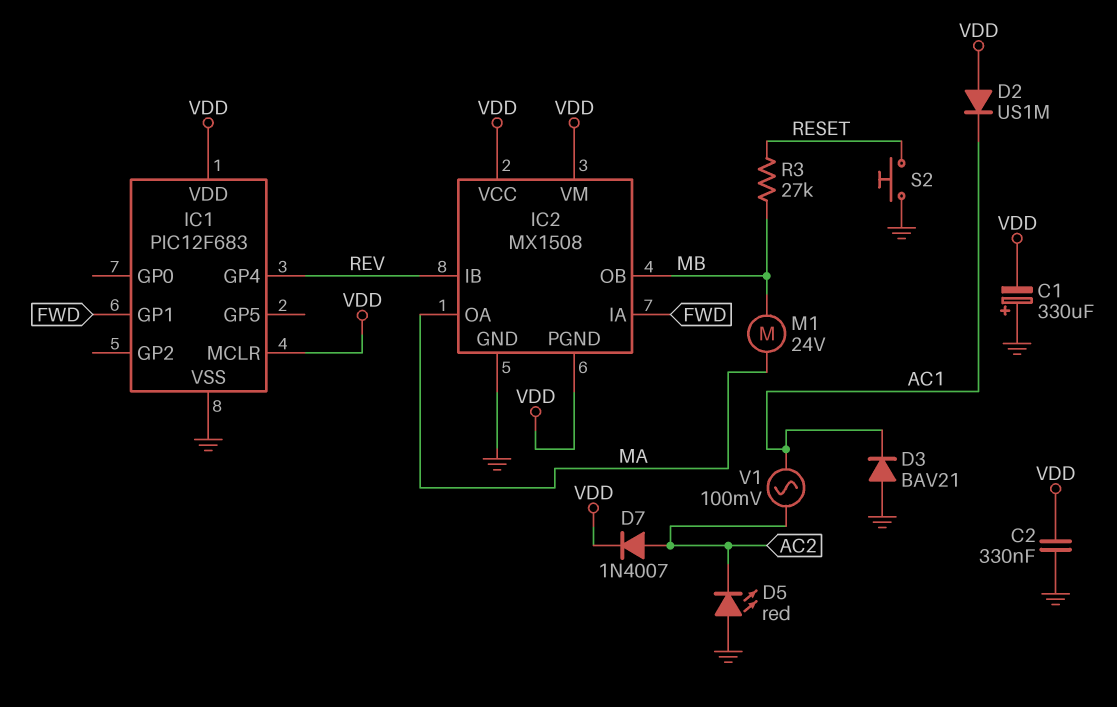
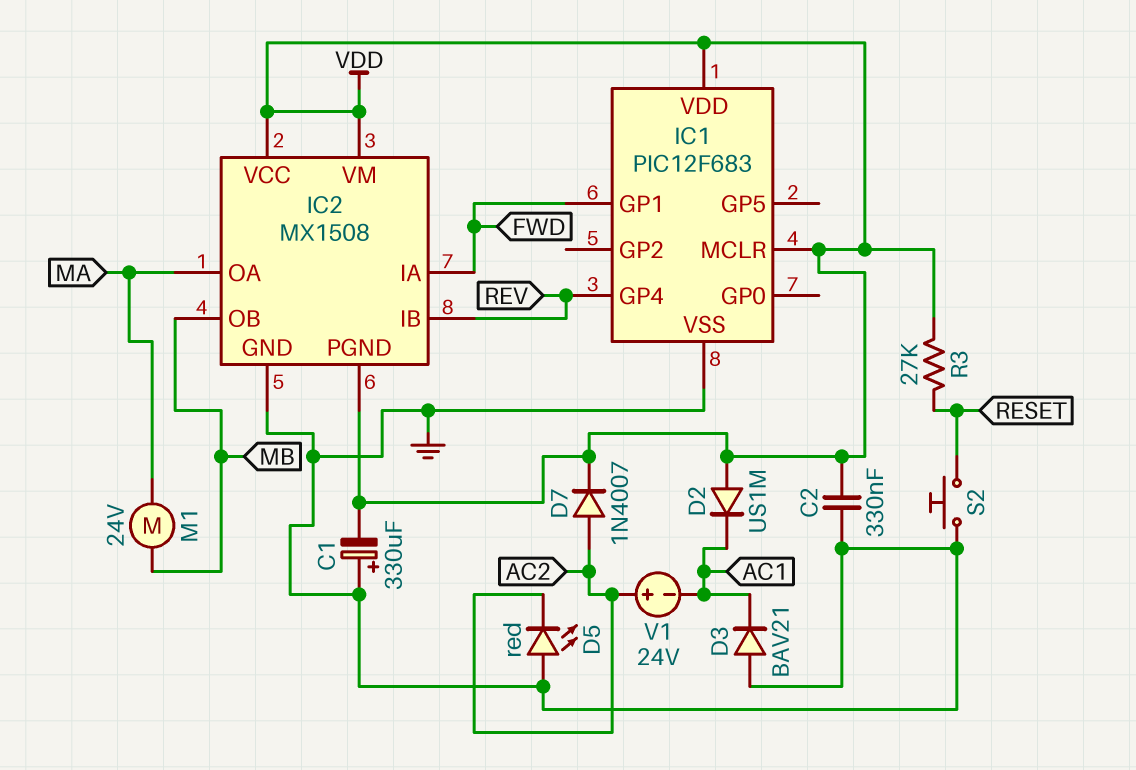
R3: 27k (MB, RESET) -> 27k (RESET, VDD)
V1: AC 100mV (AC1, AC2) -> 24V (plus AC2, minus AC1)

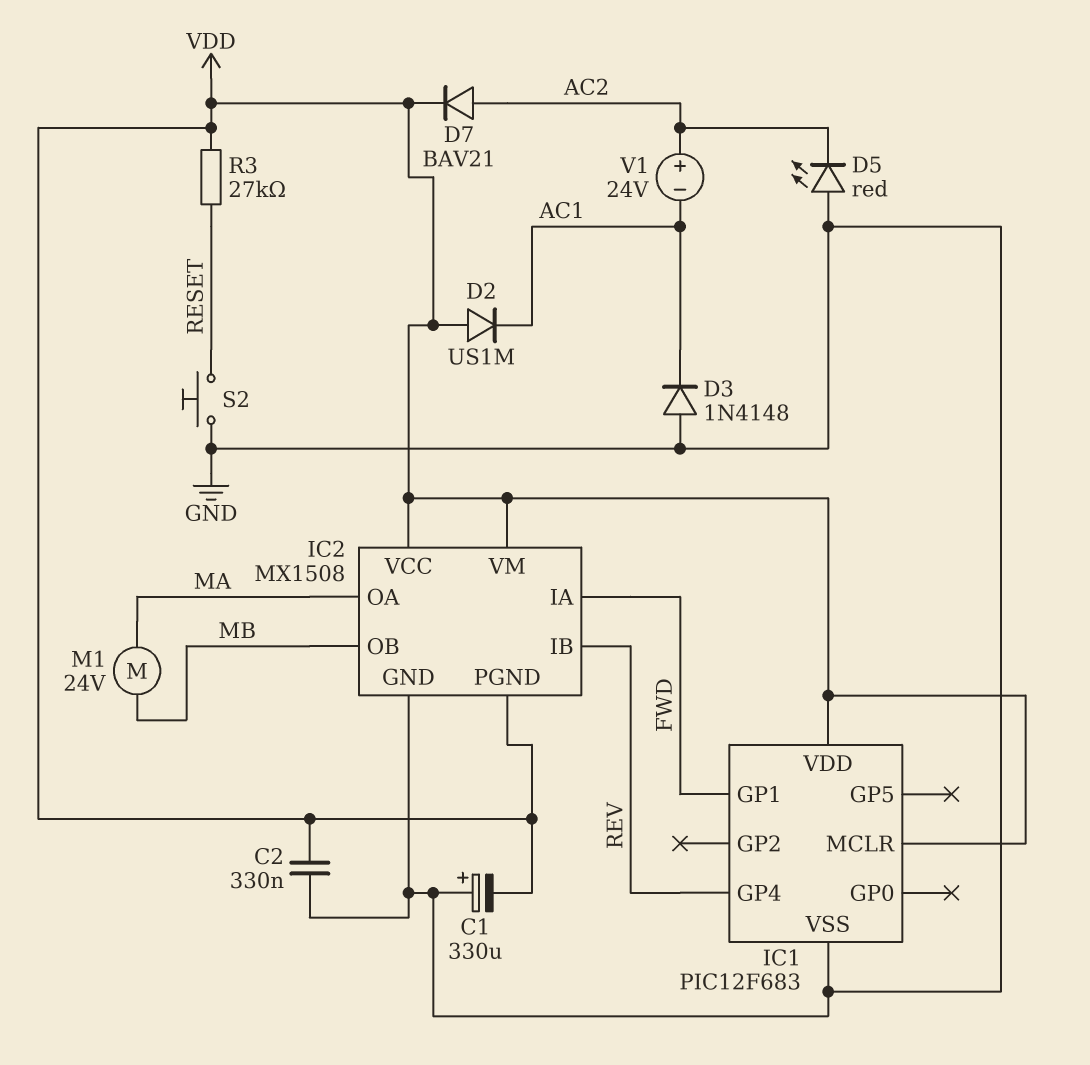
D3: diode BAV21 (A GND, K AC1) -> diode 1N4148 (A GND, K AC1)
D7: diode 1N4007 (A AC2, K VDD) -> diode BAV21 (A AC2, K VDD)

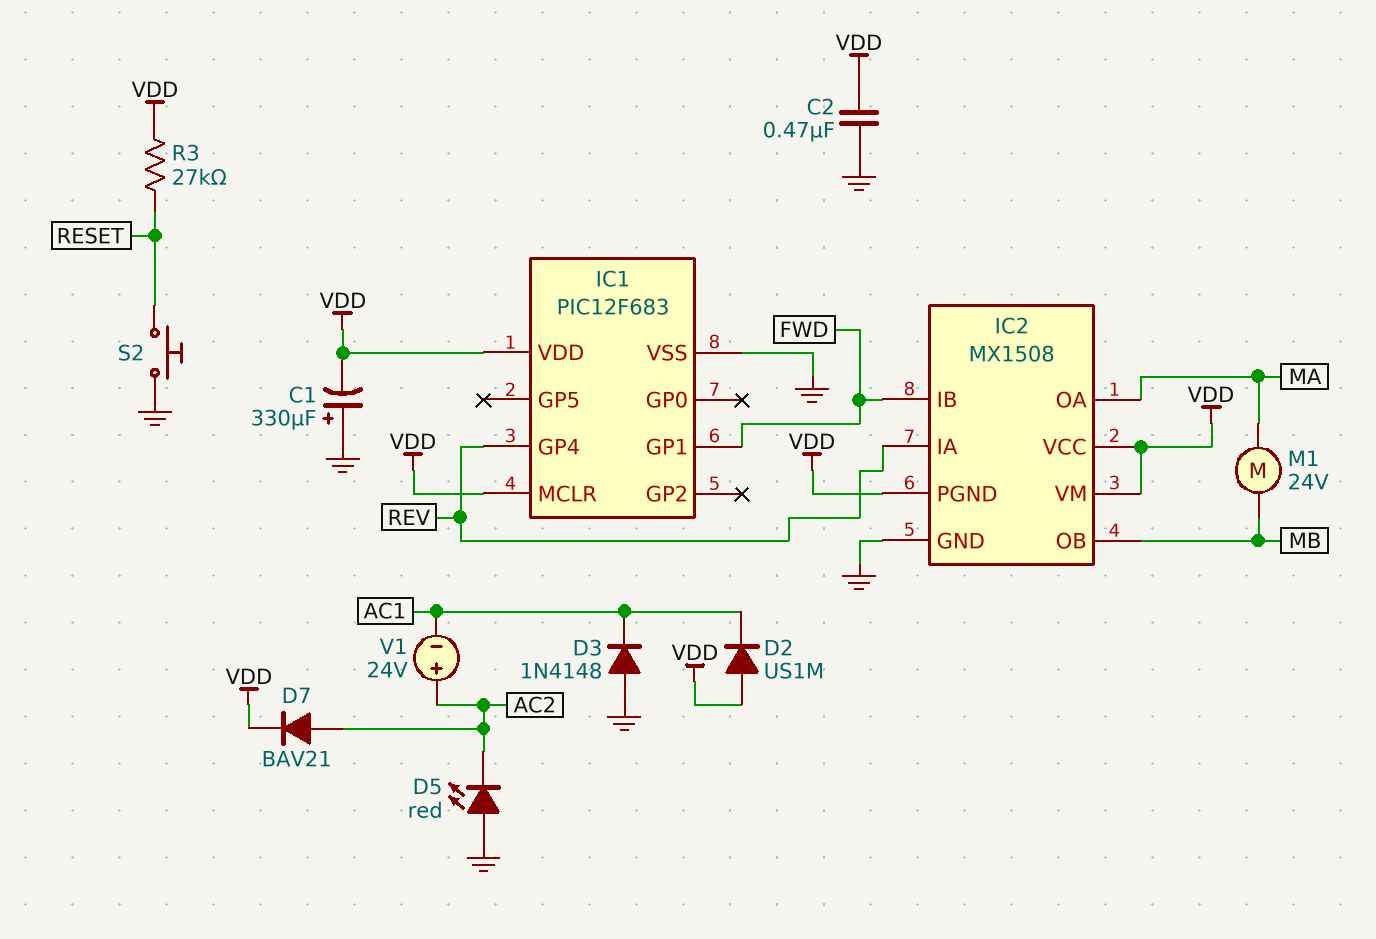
C2: 330nF (GND, VDD) -> 470nF (GND, VDD)
IC2 pin IA: FWD -> REV
IC2 pin IB: REV -> FWD

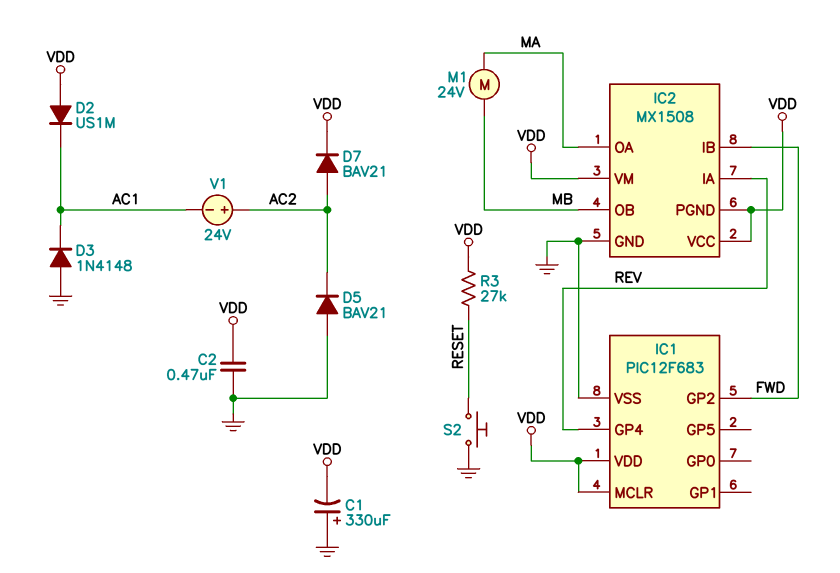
D5: LED red (A GND, K AC2) -> diode BAV21 (A GND, K AC2)
IC1 pin GP1: FWD -> none
IC1 pin GP2: none -> FWD

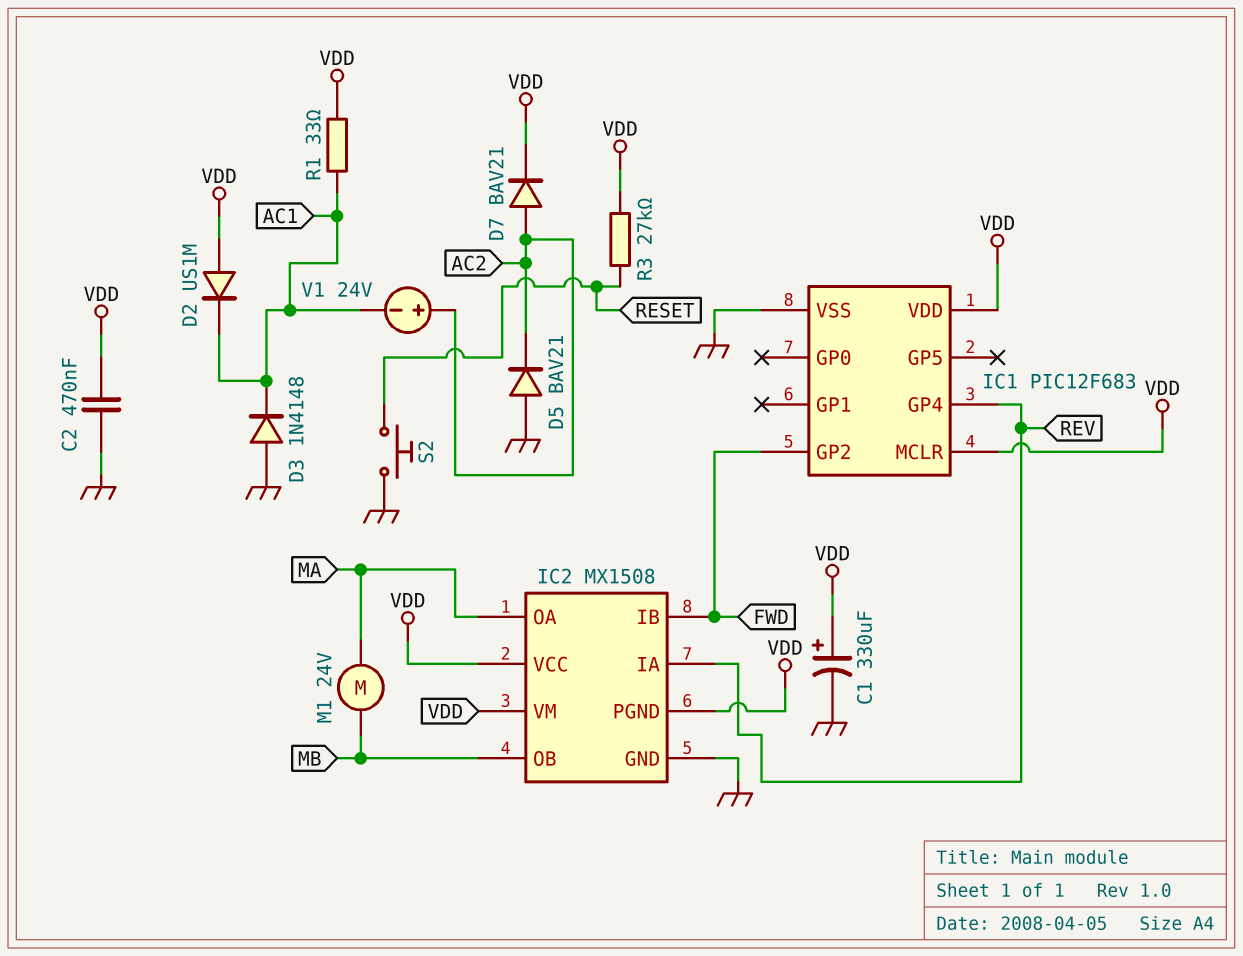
C1: 330uF (plus GND, minus VDD) -> 330uF (plus VDD, minus GND)
R1: none -> 33 (AC1, VDD)

